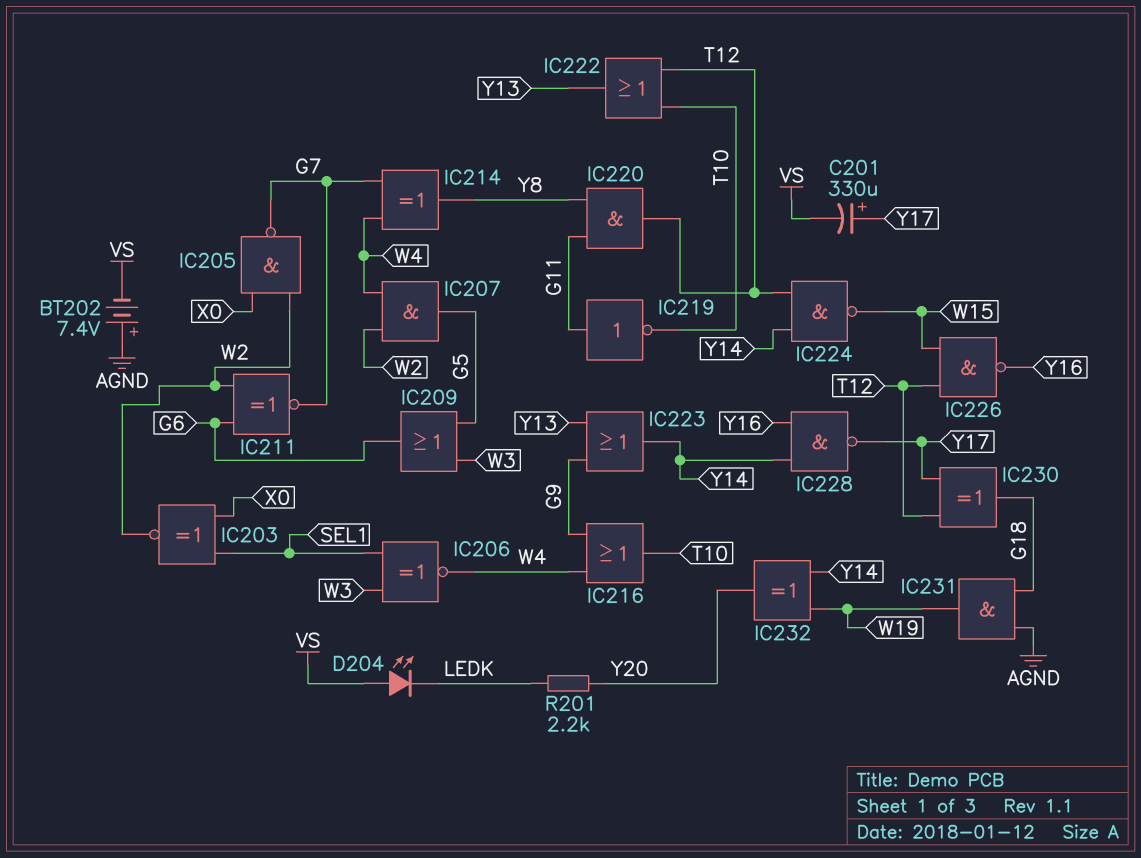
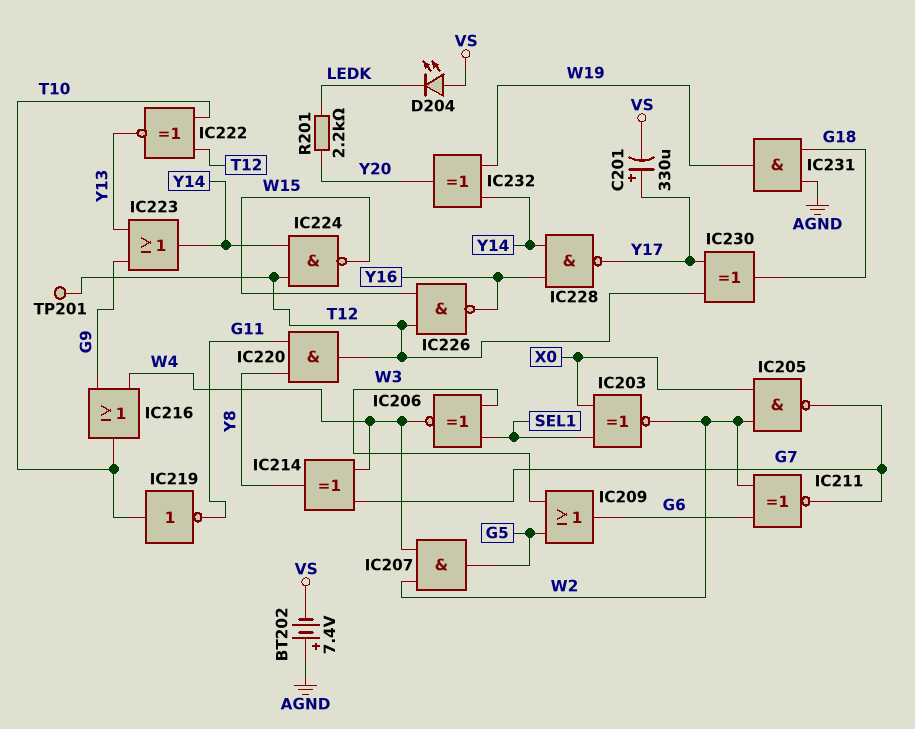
IC219: NOT (in G11, out T10) -> NOT (in T10, out G11)
IC222: OR (in T10, in T12, out Y13) -> XNOR (in T10, in T12, out Y13)
TP201: none -> test point (T12)

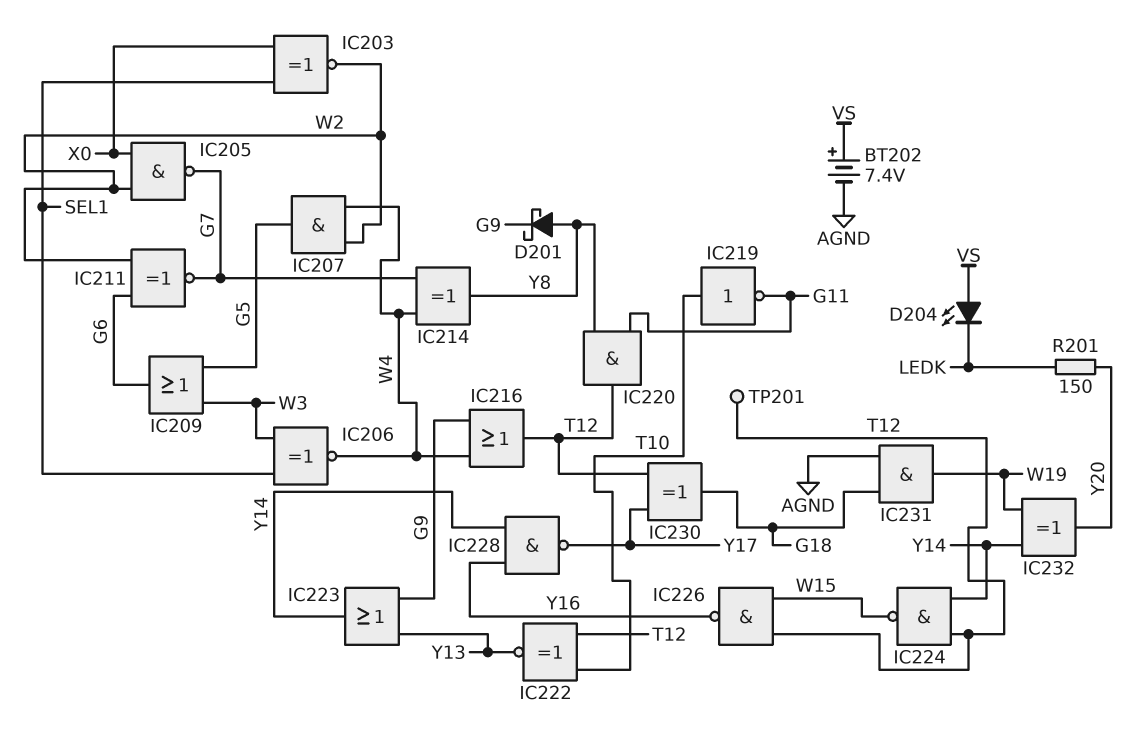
BT202: 7.4V (plus AGND, minus VS) -> 7.4V (plus VS, minus AGND)
C201: 330uF (plus Y17, minus VS) -> none
D201: none -> schottky (A Y8, K G9)
IC216: OR (in G9, in W4, out T10) -> OR (in G9, in W4, out T12)
R201: 2.2k (LEDK, Y20) -> 150 (LEDK, Y20)

